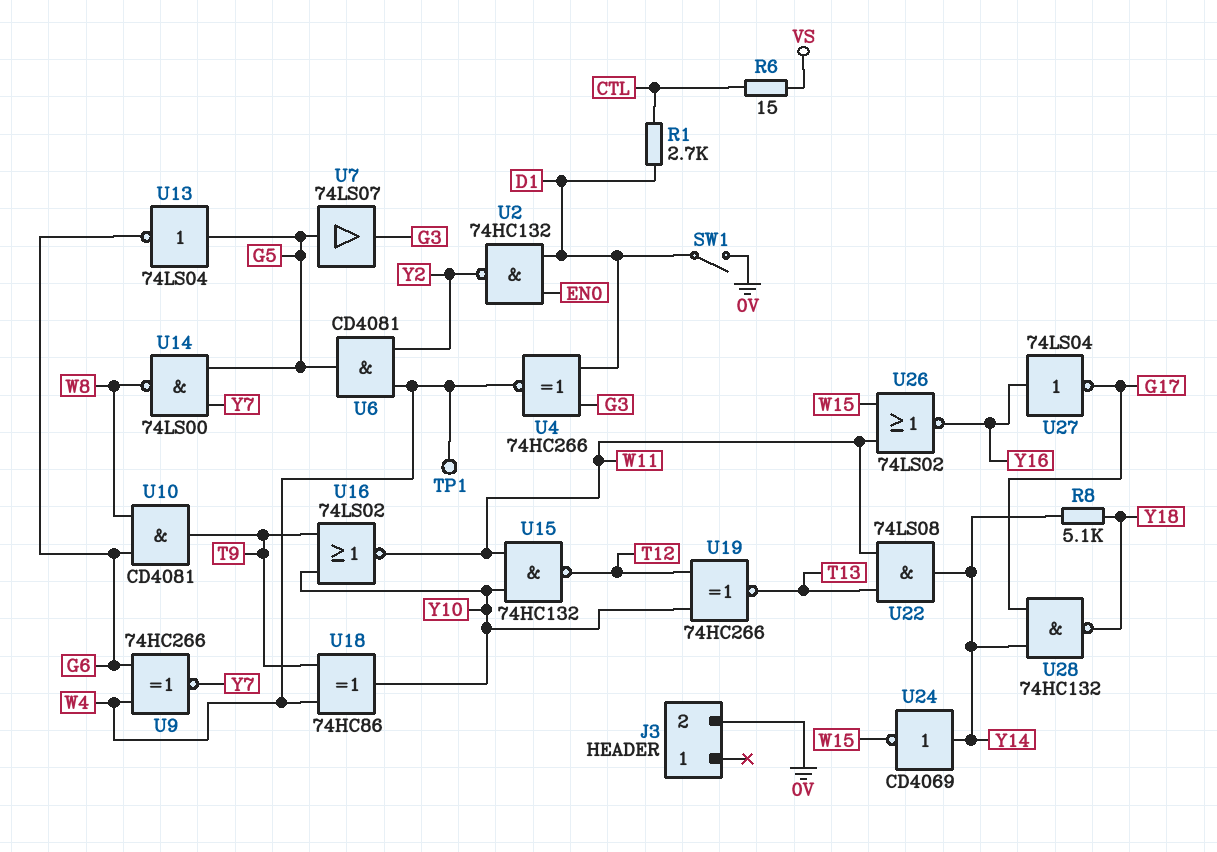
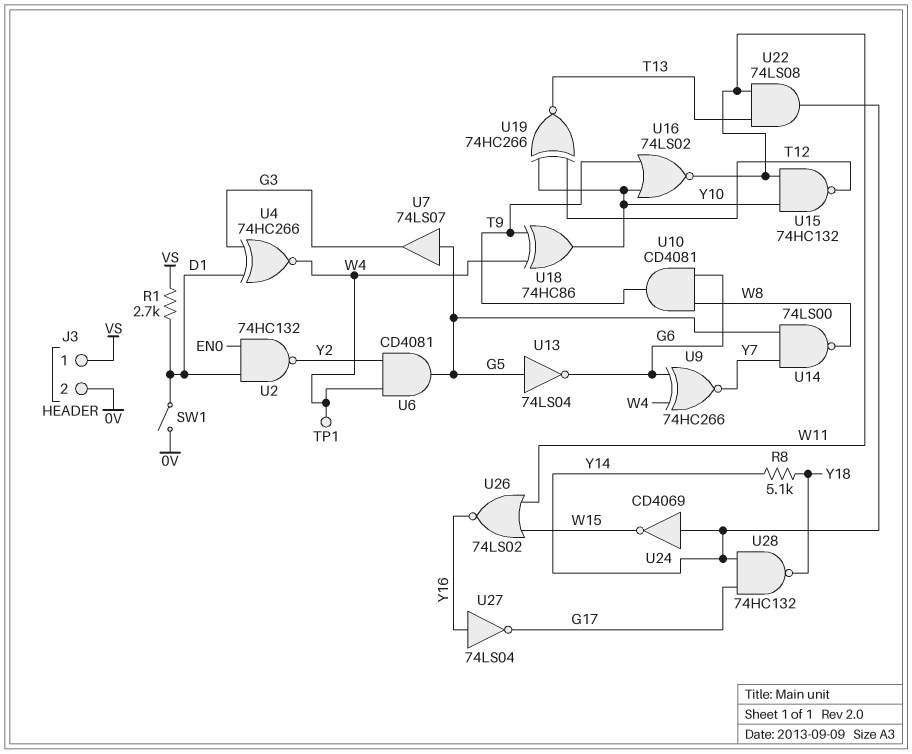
J3 pin 1: none -> VS
R1: 2.7k (CTL, D1) -> 2.7k (D1, VS)
R6: 15 (CTL, VS) -> none

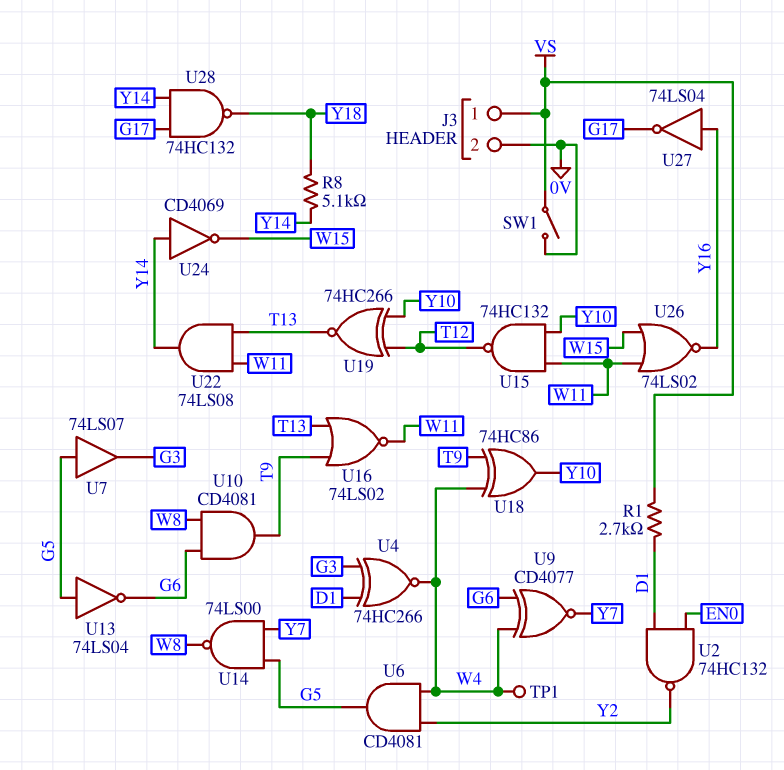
SW1: switch (0V, D1) -> switch (0V, VS)
U9: XNOR 74HC266 (in G6, in W4, out Y7) -> XNOR CD4077 (in G6, in W4, out Y7)
U16: NOR 74LS02 (in T9, in Y10, out W11) -> NOR 74LS02 (in T9, in T13, out W11)

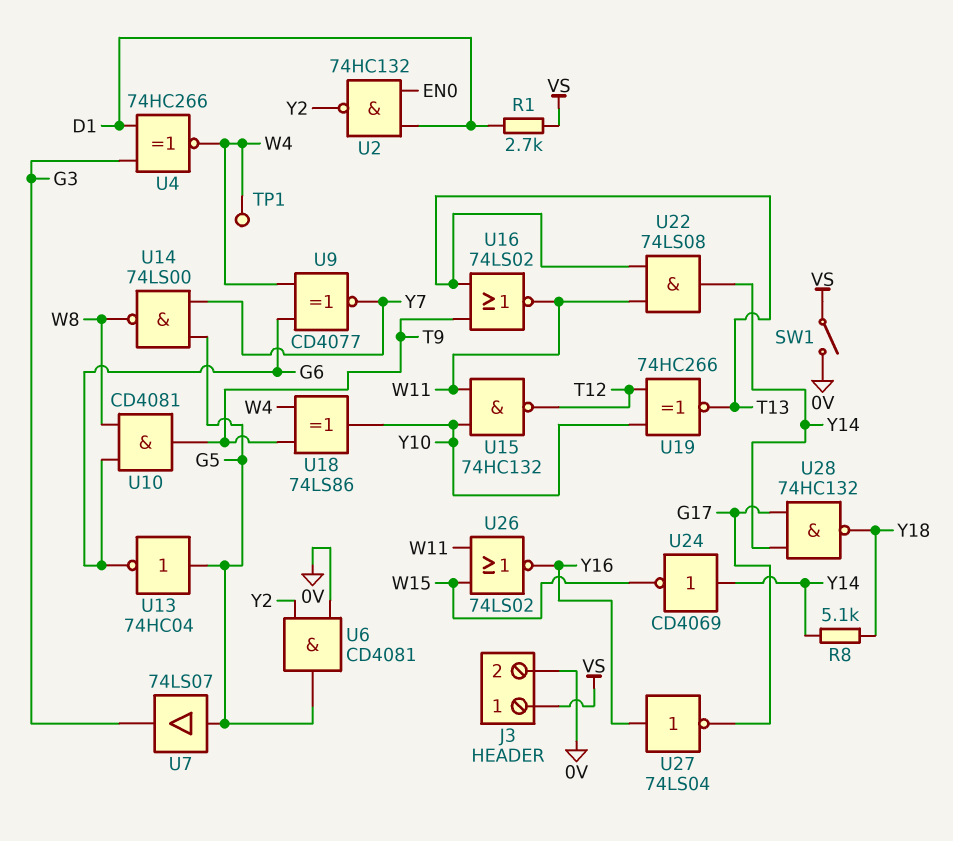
U6: AND CD4081 (in W4, in Y2, out G5) -> AND CD4081 (in 0V, in Y2, out G5)
U13: NOT 74LS04 (in G5, out G6) -> NOT 74HC04 (in G5, out G6)
U18: XOR 74HC86 (in T9, in W4, out Y10) -> XOR 74LS86 (in T9, in W4, out Y10)

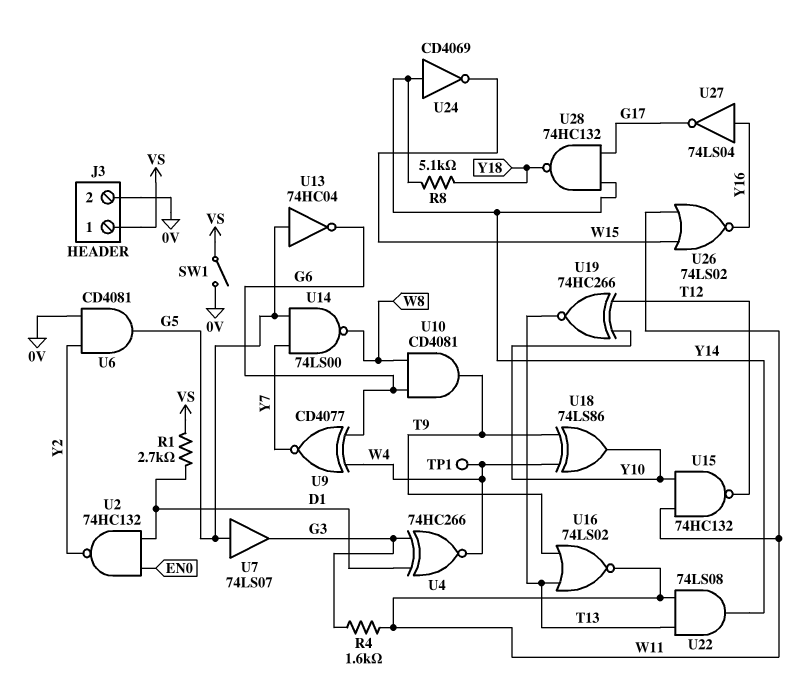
R4: none -> 1.6k (G3, W11)

